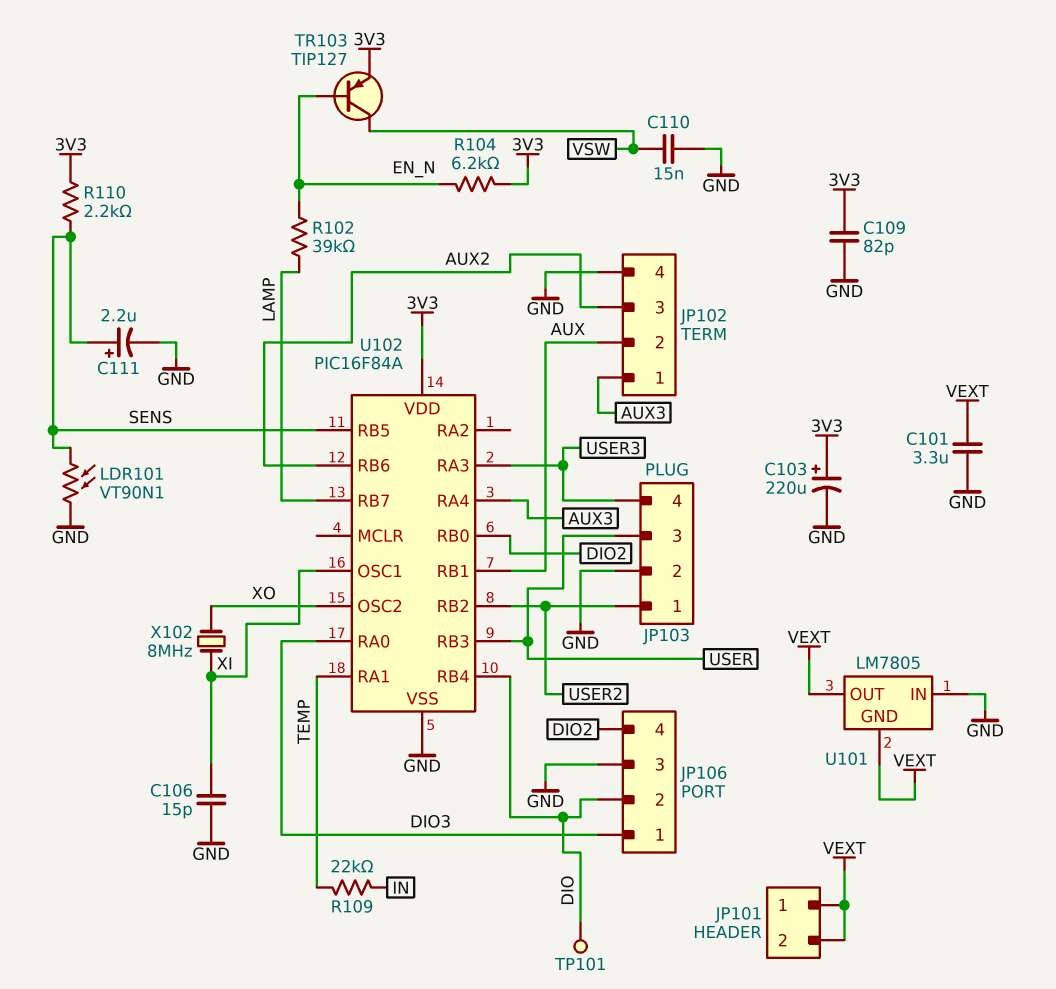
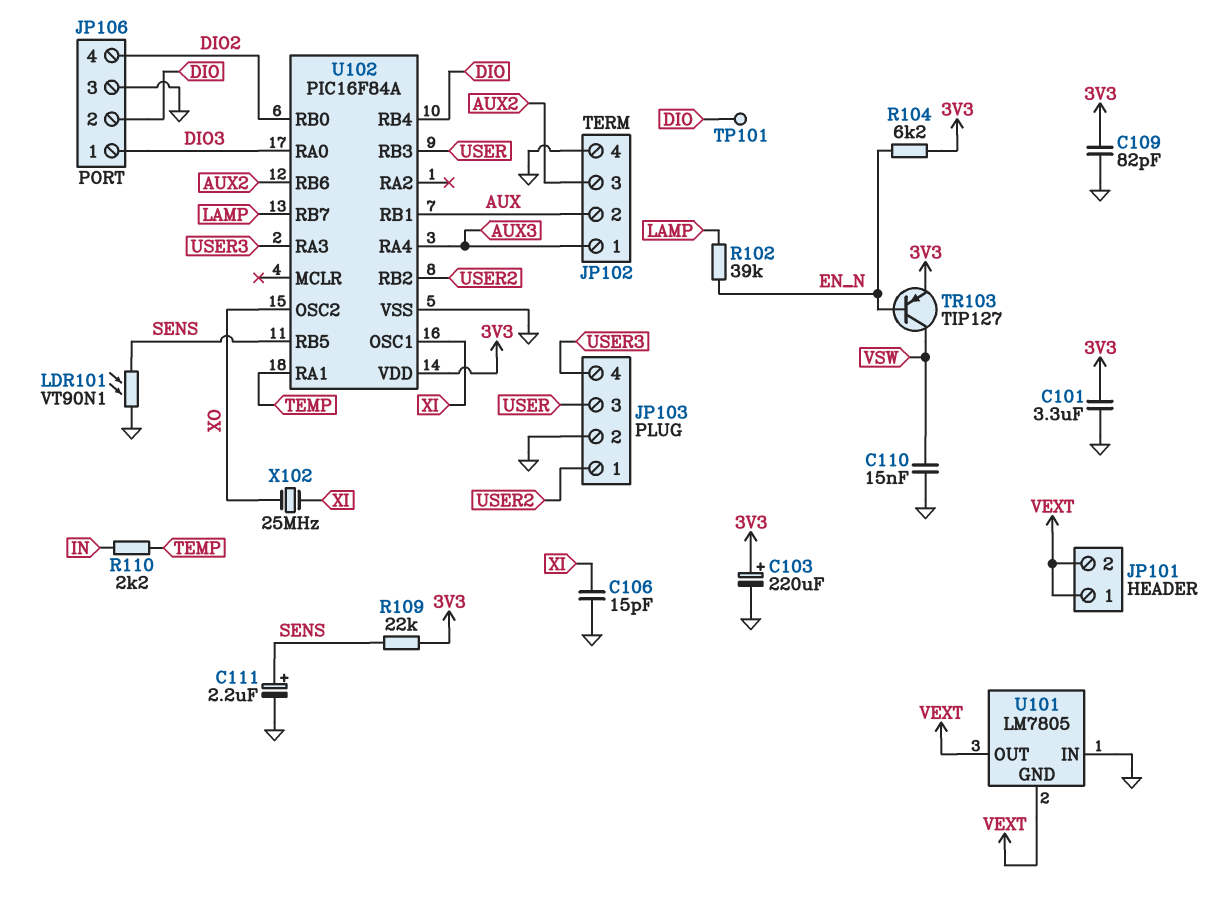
C101: 3.3uF (GND, VEXT) -> 3.3uF (3V3, GND)
R109: 22k (IN, TEMP) -> 22k (3V3, SENS)
R110: 2.2k (3V3, SENS) -> 2.2k (IN, TEMP)
X102: 8MHz (XI, XO) -> 25MHz (XI, XO)

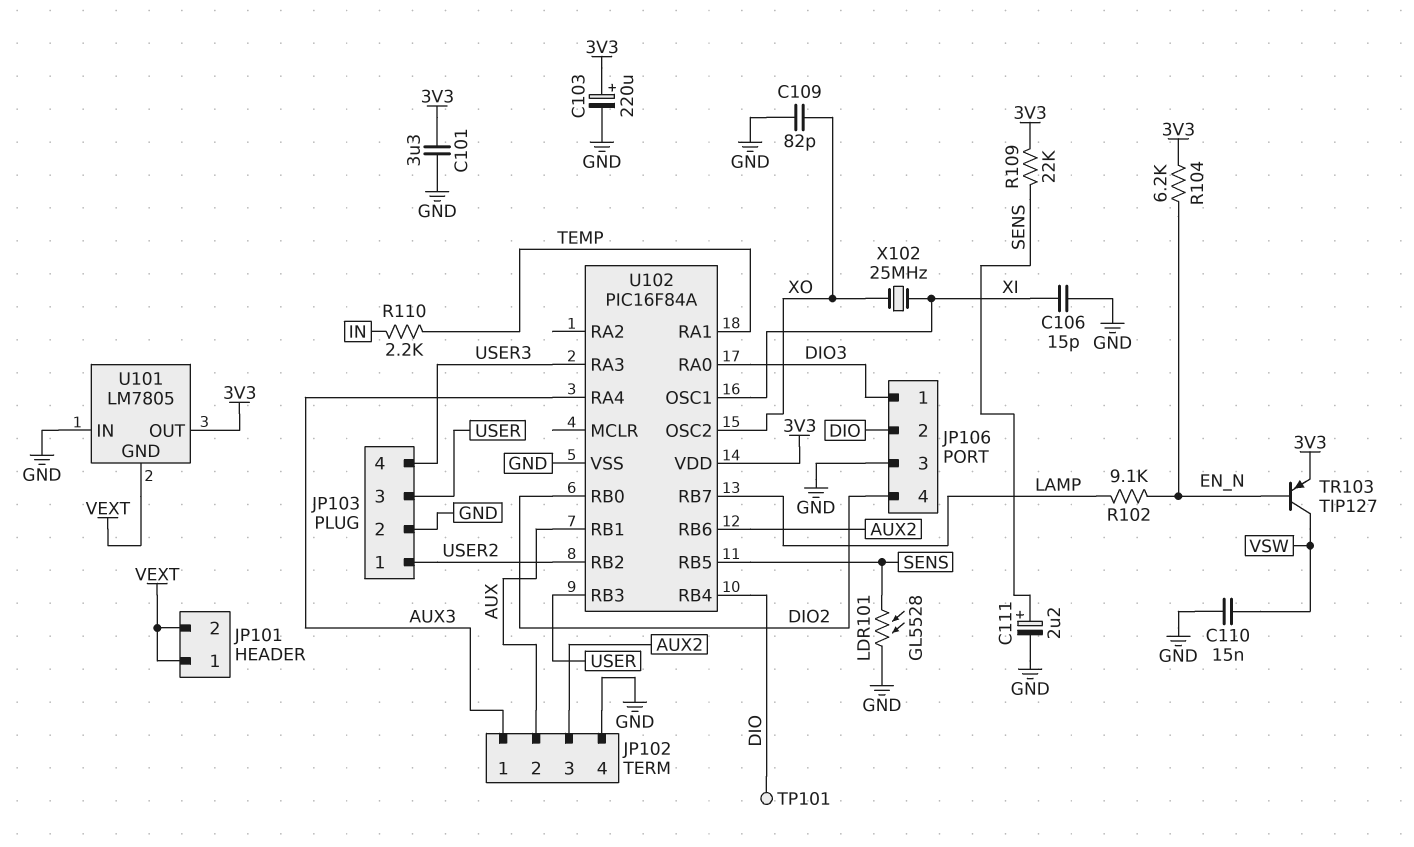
C109: 82pF (3V3, GND) -> 82pF (GND, XO)
LDR101: VT90N1 (GND, SENS) -> GL5528 (GND, SENS)
R102: 39k (EN_N, LAMP) -> 9.1k (EN_N, LAMP)
U101 pin OUT: VEXT -> 3V3

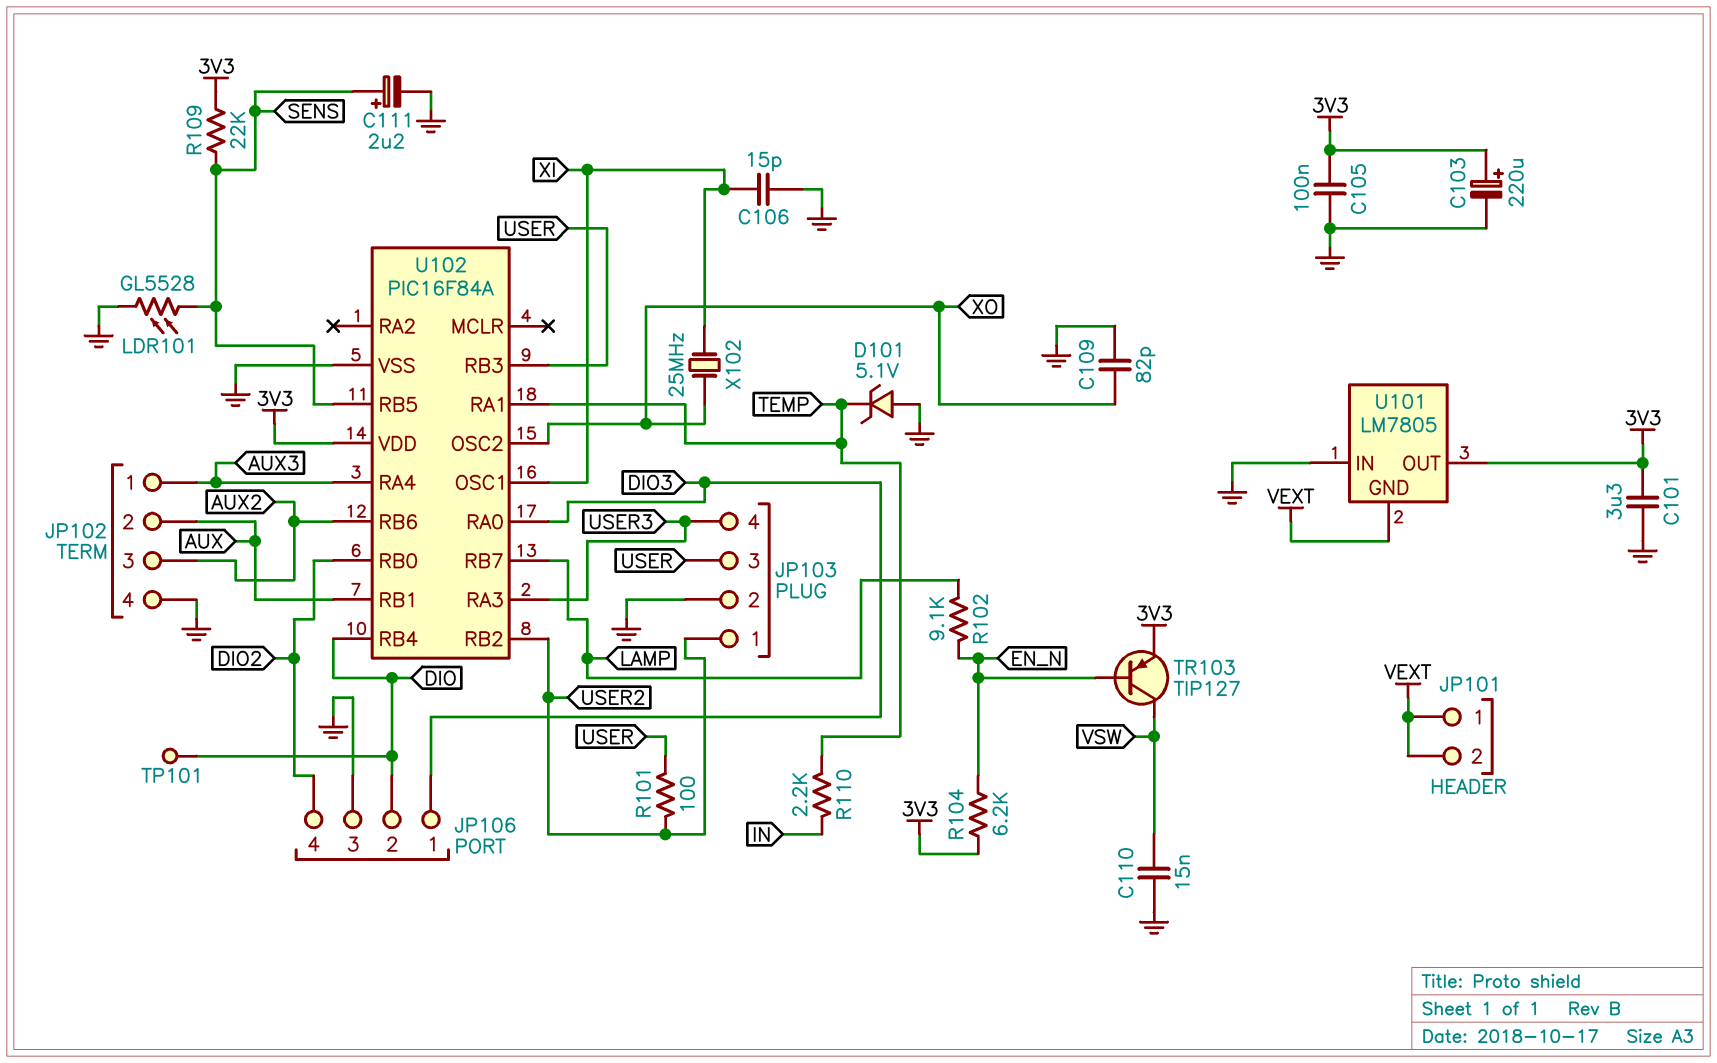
C105: none -> 100nF (3V3, GND)
D101: none -> zener 5.1V (A GND, K TEMP)
R101: none -> 100 (USER, USER2)

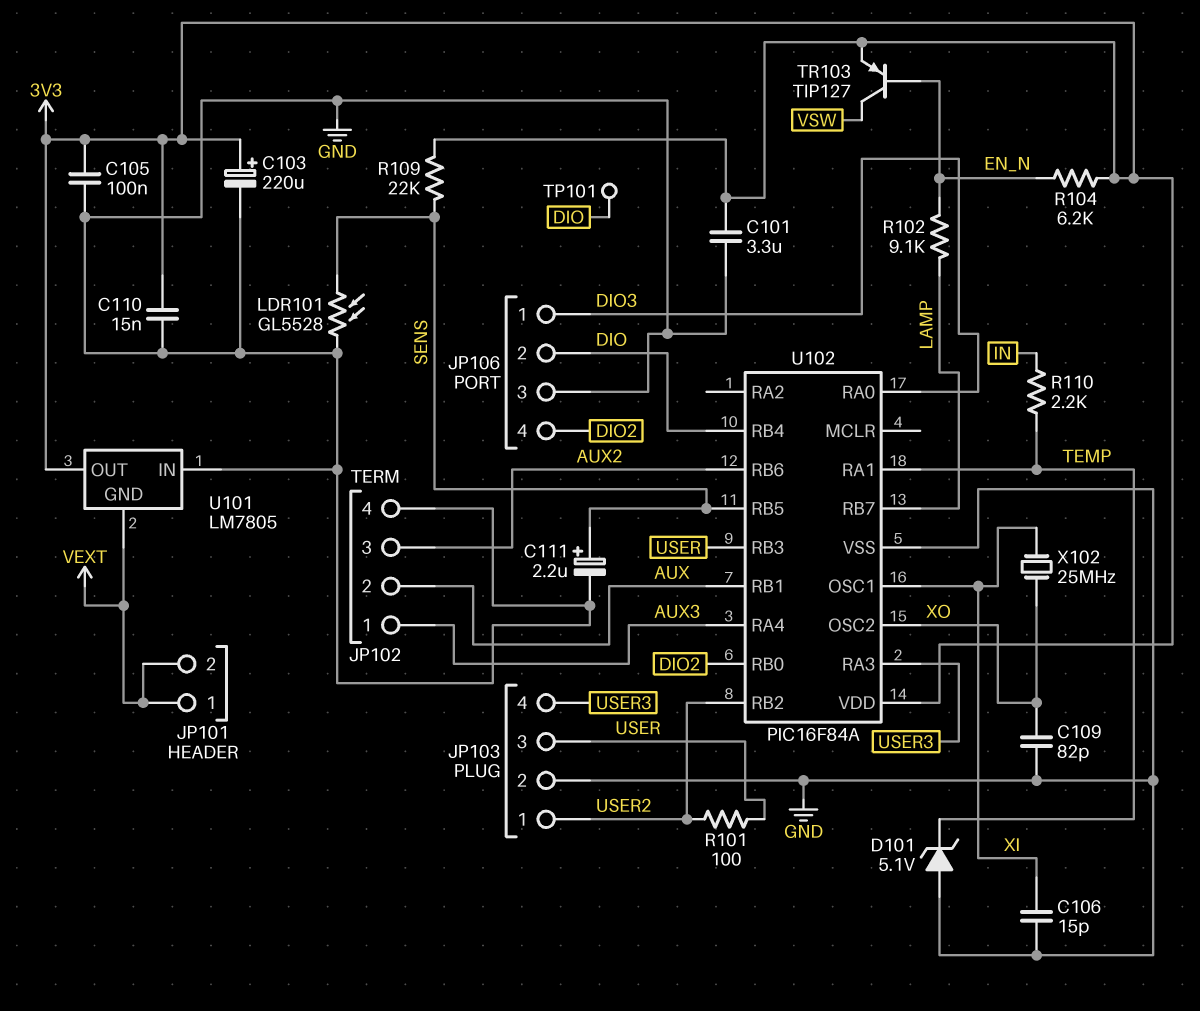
C110: 15nF (GND, VSW) -> 15nF (3V3, GND)

